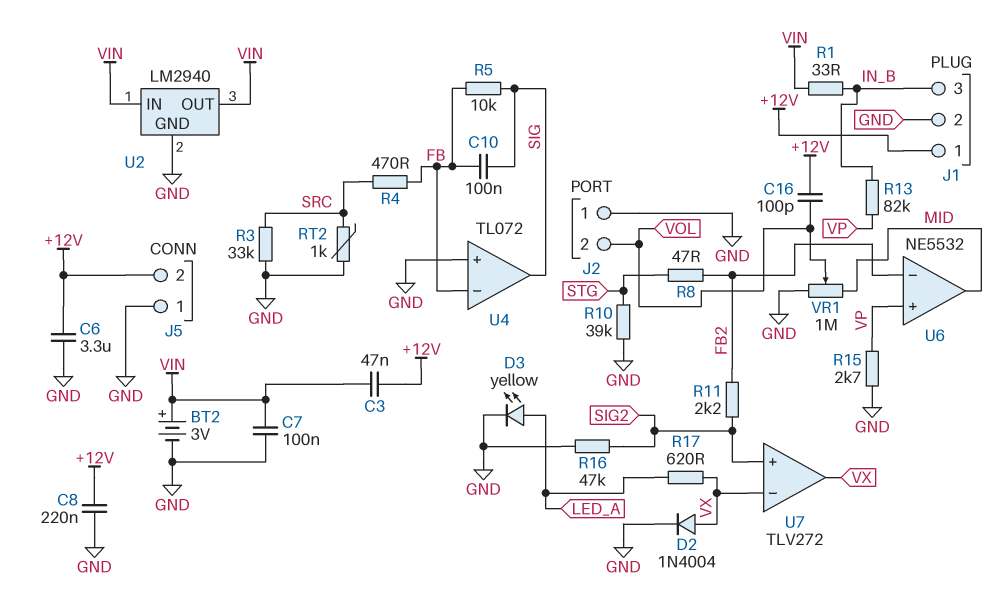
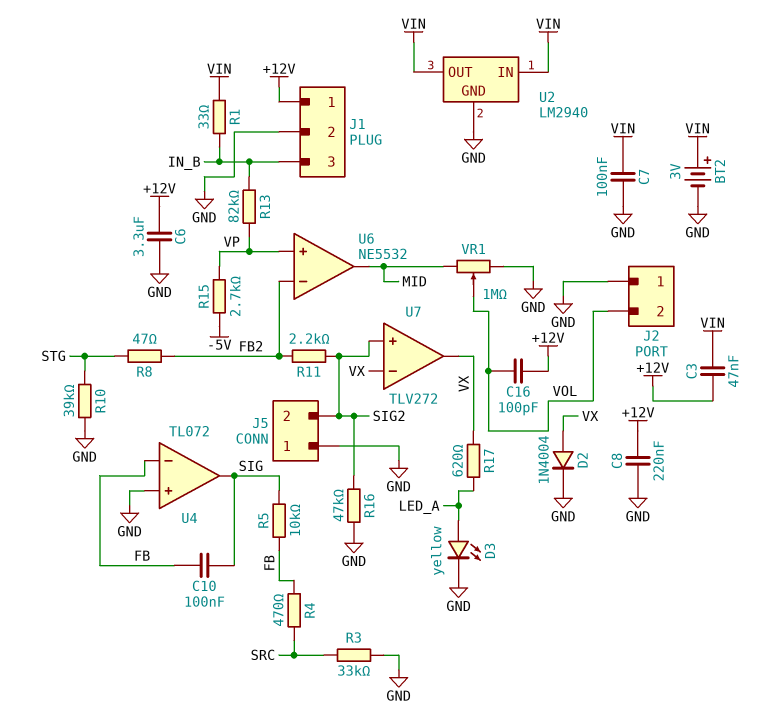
J5 pin 2: +12V -> SIG2
R15: 2.7k (GND, VP) -> 2.7k (-5V, VP)
RT2: 1k (GND, SRC) -> none

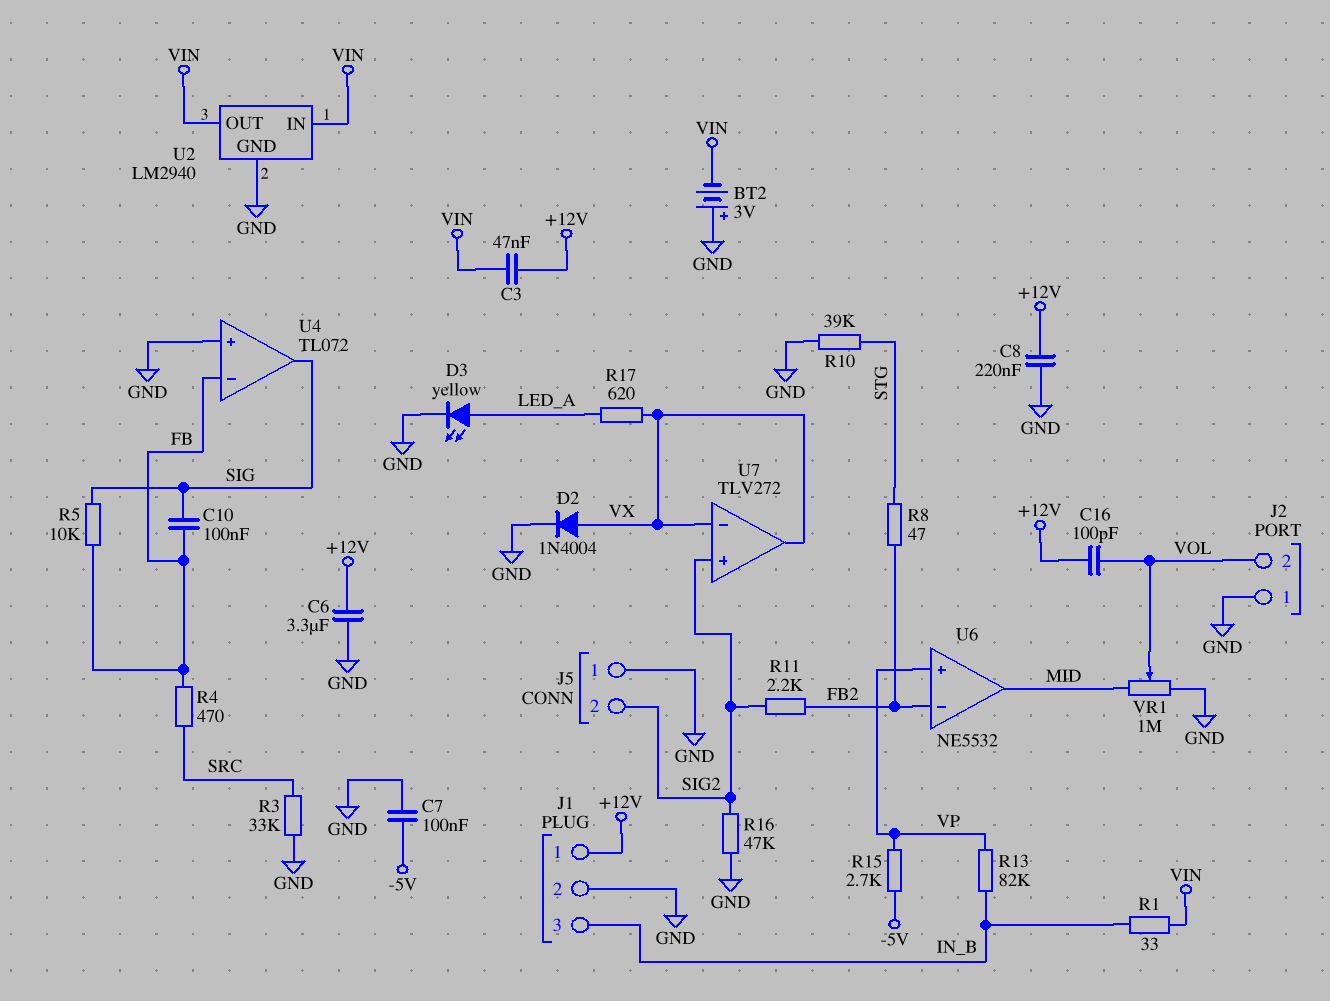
BT2: 3V (plus VIN, minus GND) -> 3V (plus GND, minus VIN)
C7: 100nF (GND, VIN) -> 100nF (-5V, GND)

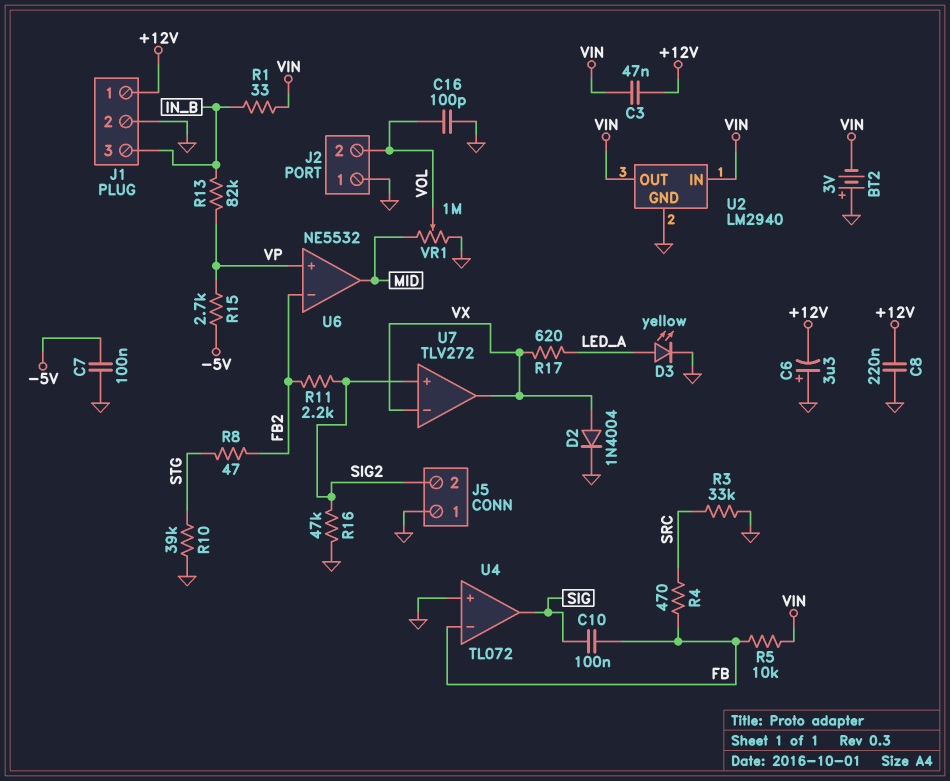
C6: 3.3uF (+12V, GND) -> 3.3uF (plus GND, minus +12V)
C16: 100pF (+12V, VOL) -> 100pF (GND, VOL)
R5: 10k (FB, SIG) -> 10k (FB, VIN)

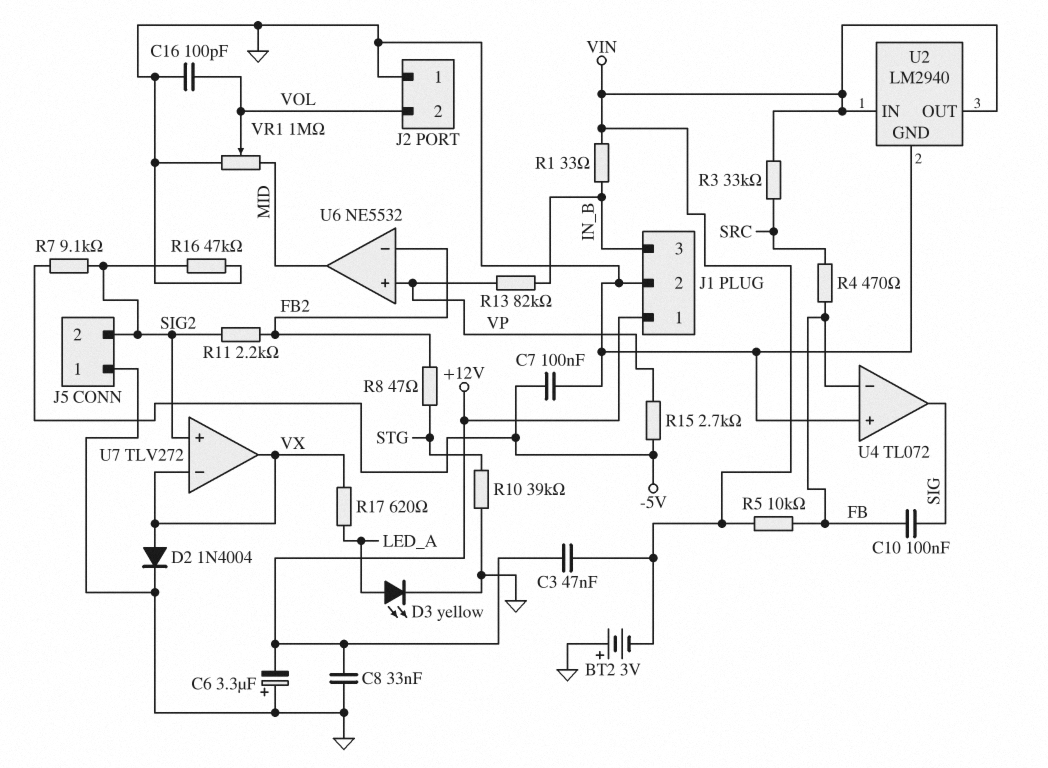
C8: 220nF (+12V, GND) -> 33nF (+12V, GND)
R3: 33k (GND, SRC) -> 33k (SRC, VIN)
R7: none -> 9.1k (-5V, SIG2)

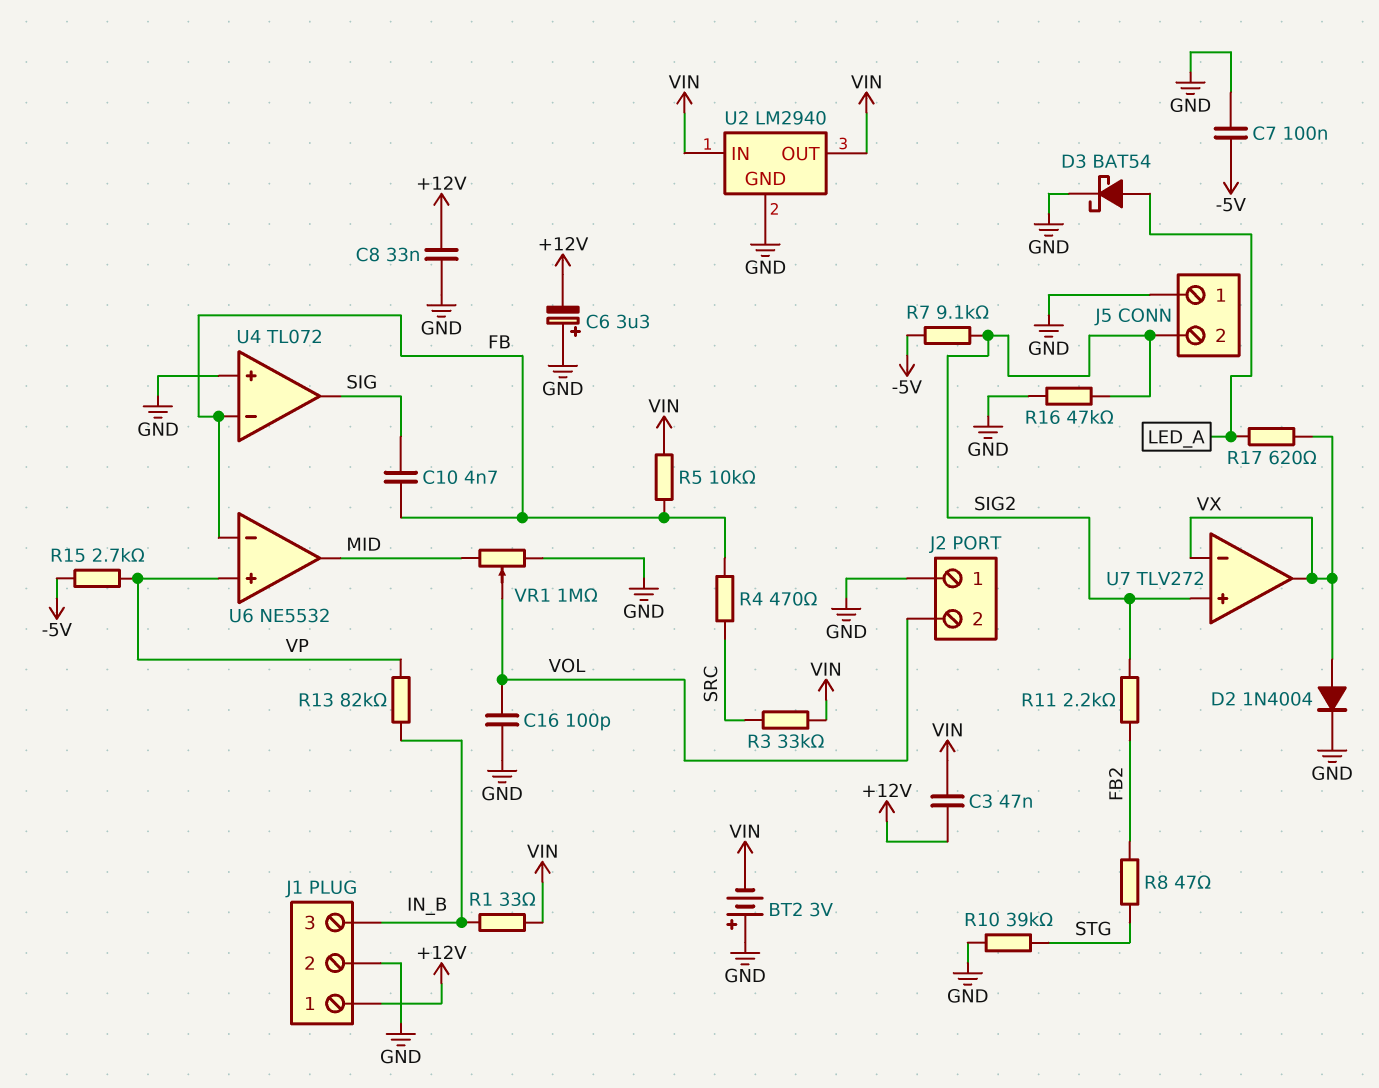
C10: 100nF (FB, SIG) -> 4.7nF (FB, SIG)
D3: LED yellow (A LED_A, K GND) -> schottky BAT54 (A LED_A, K GND)
U6 pin in-: FB2 -> FB

